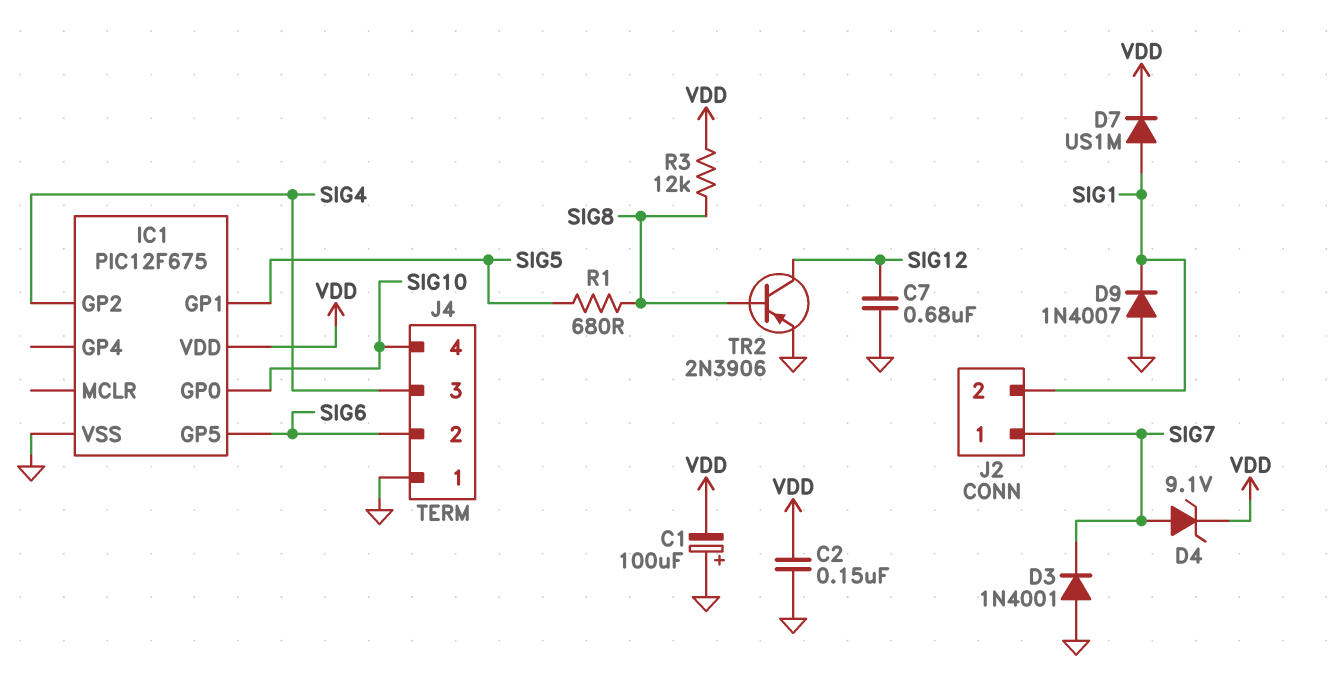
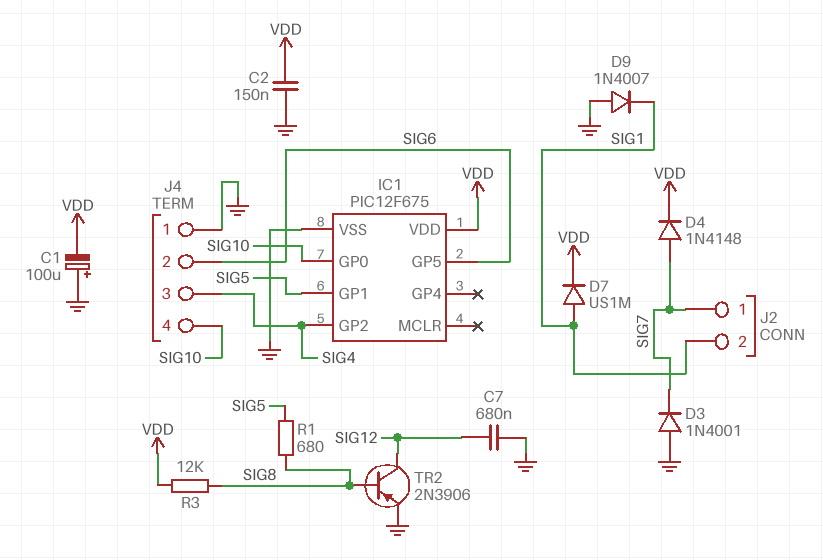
D4: zener 9.1V (A SIG7, K VDD) -> diode 1N4148 (A SIG7, K VDD)

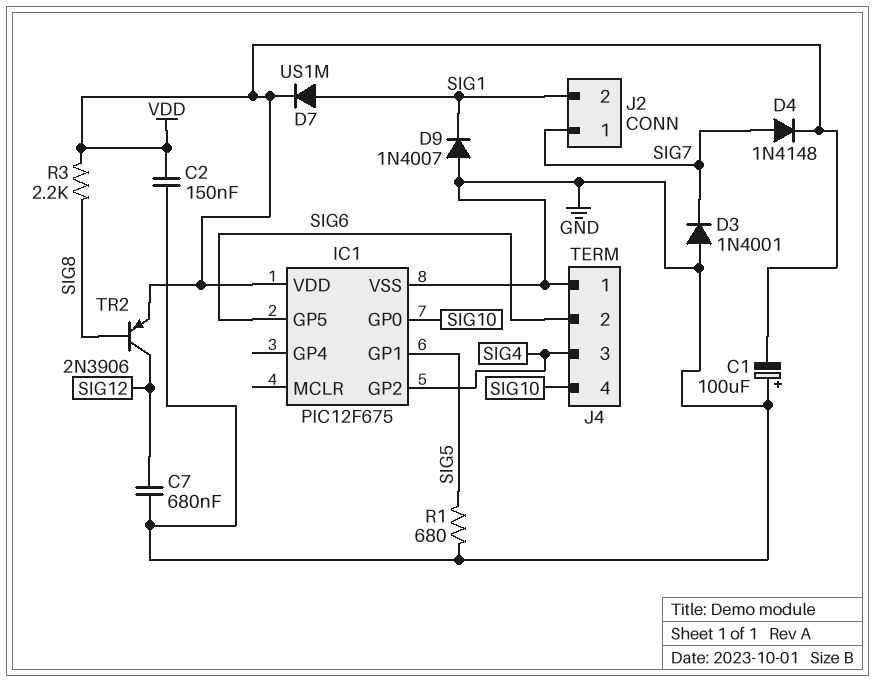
R1: 680 (SIG5, SIG8) -> 680 (GND, SIG5)
R3: 12k (SIG8, VDD) -> 2.2k (SIG8, VDD)
TR2: PNP 2N3906 (B SIG8, C SIG12, E GND) -> PNP 2N3906 (B SIG8, C SIG12, E VDD)

